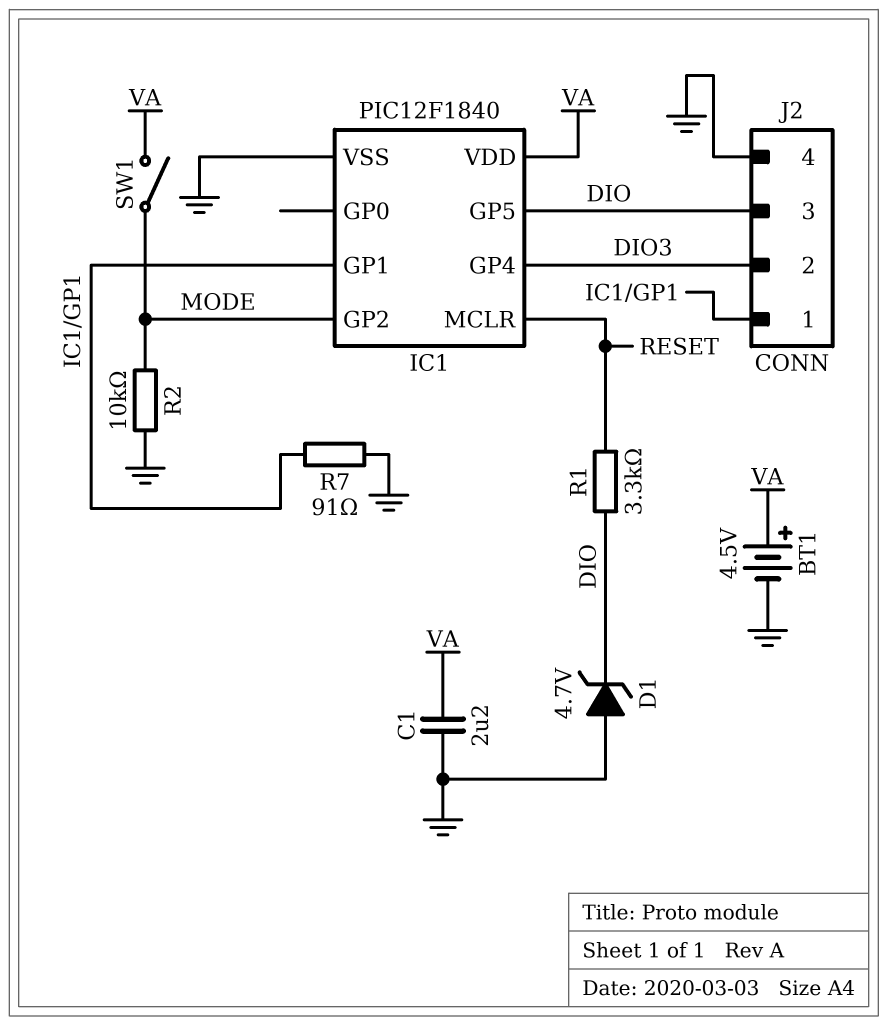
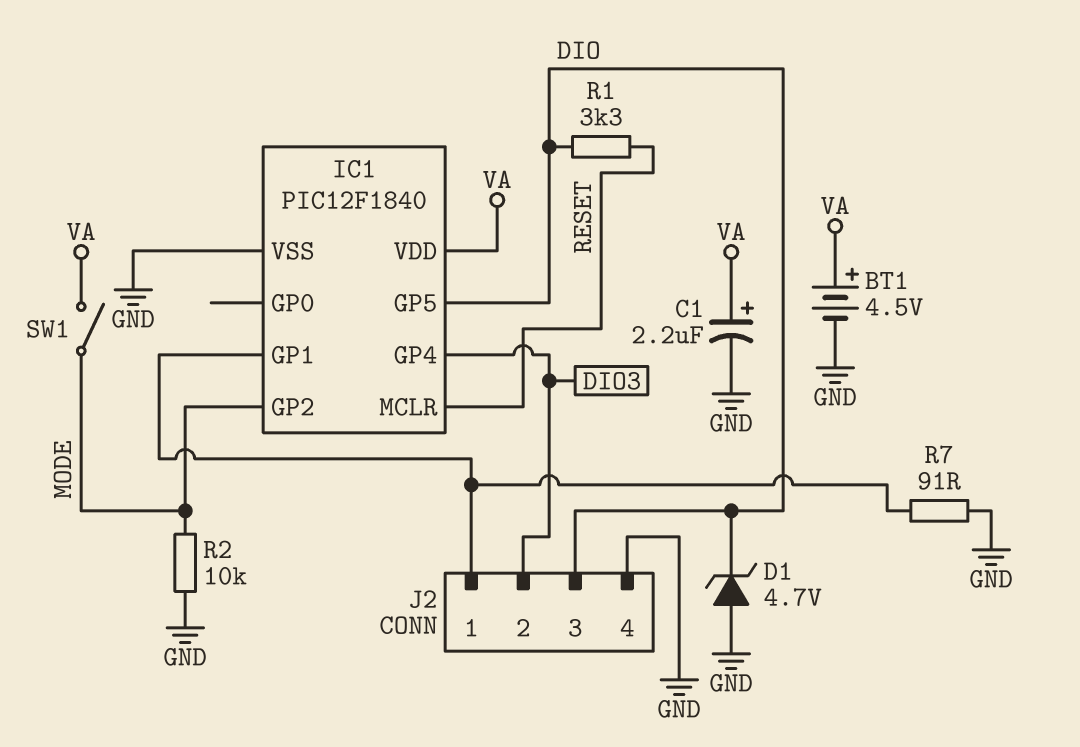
C1: 2.2uF (GND, VA) -> 2.2uF (plus VA, minus GND)

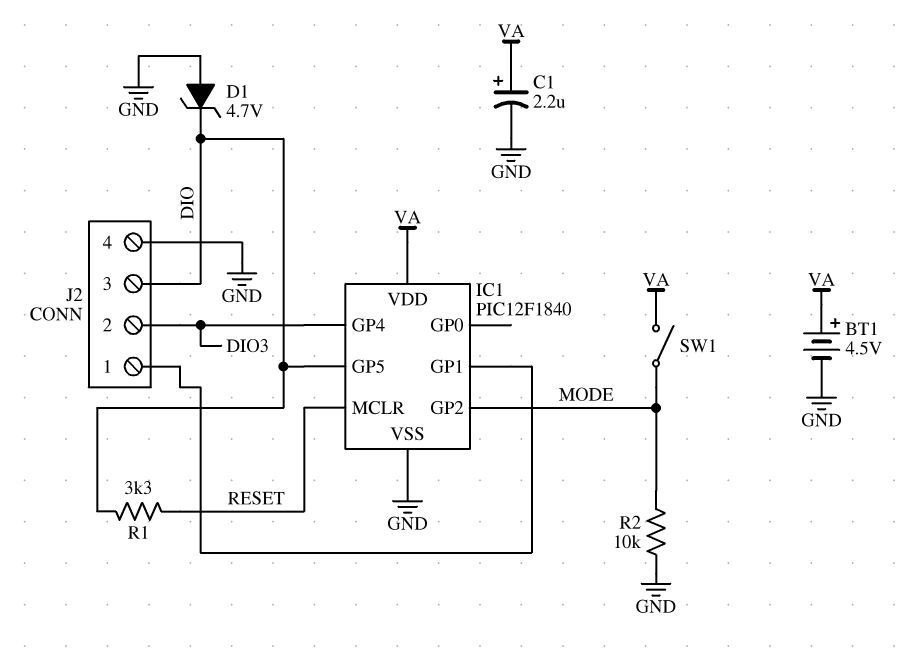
R7: 91 (GND, IC1/GP1) -> none

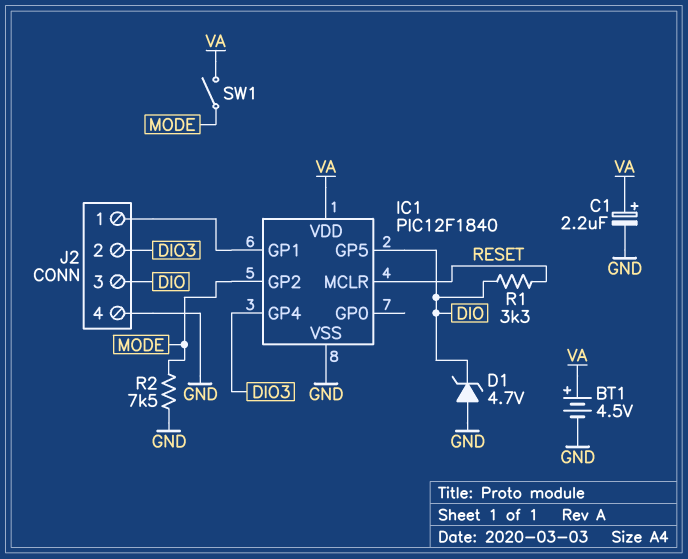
R2: 10k (GND, MODE) -> 7.5k (GND, MODE)

